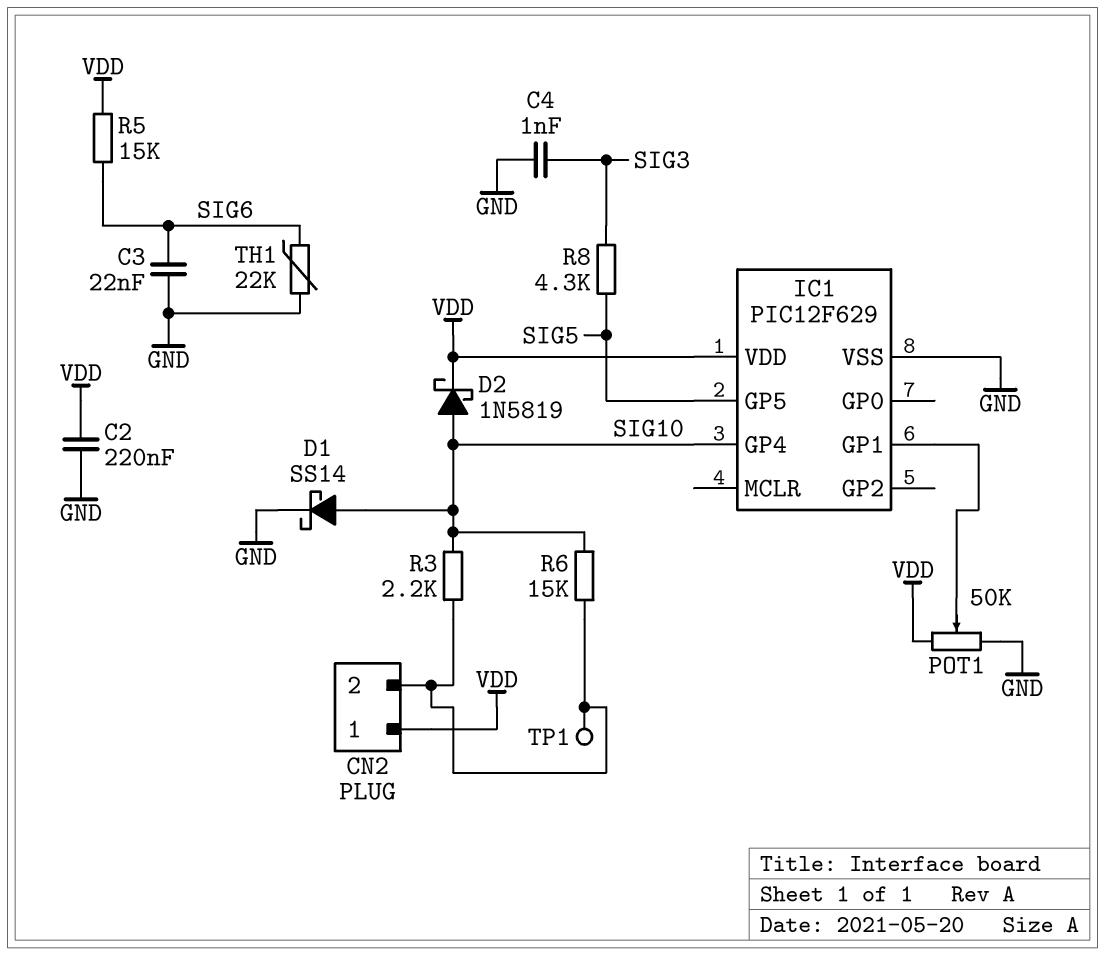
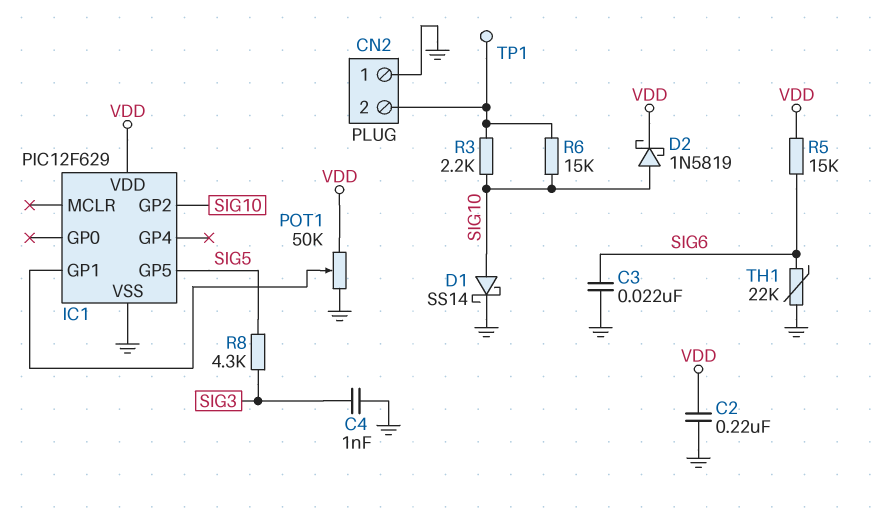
CN2 pin 1: VDD -> GND
IC1 pin GP2: none -> SIG10
IC1 pin GP4: SIG10 -> none

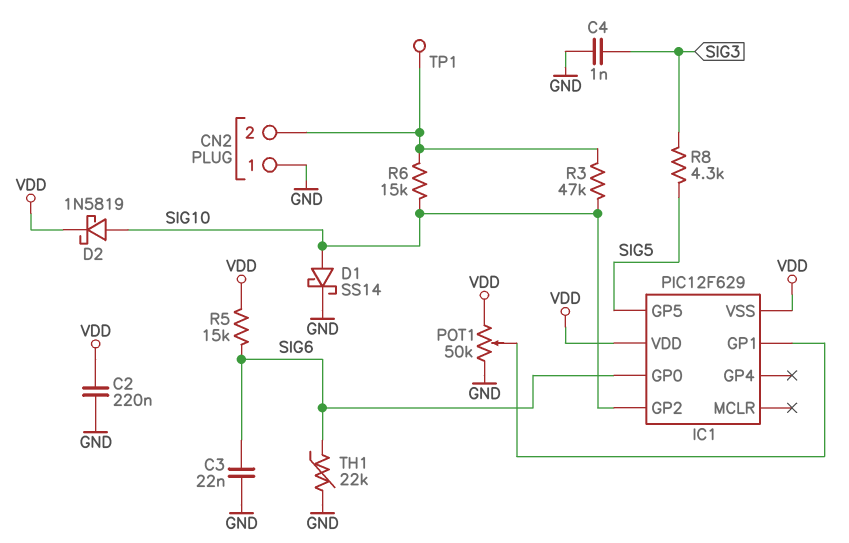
IC1 pin GP0: none -> SIG6
IC1 pin VSS: GND -> VDD
R3: 2.2k (CN2/2, SIG10) -> 47k (CN2/2, SIG10)

